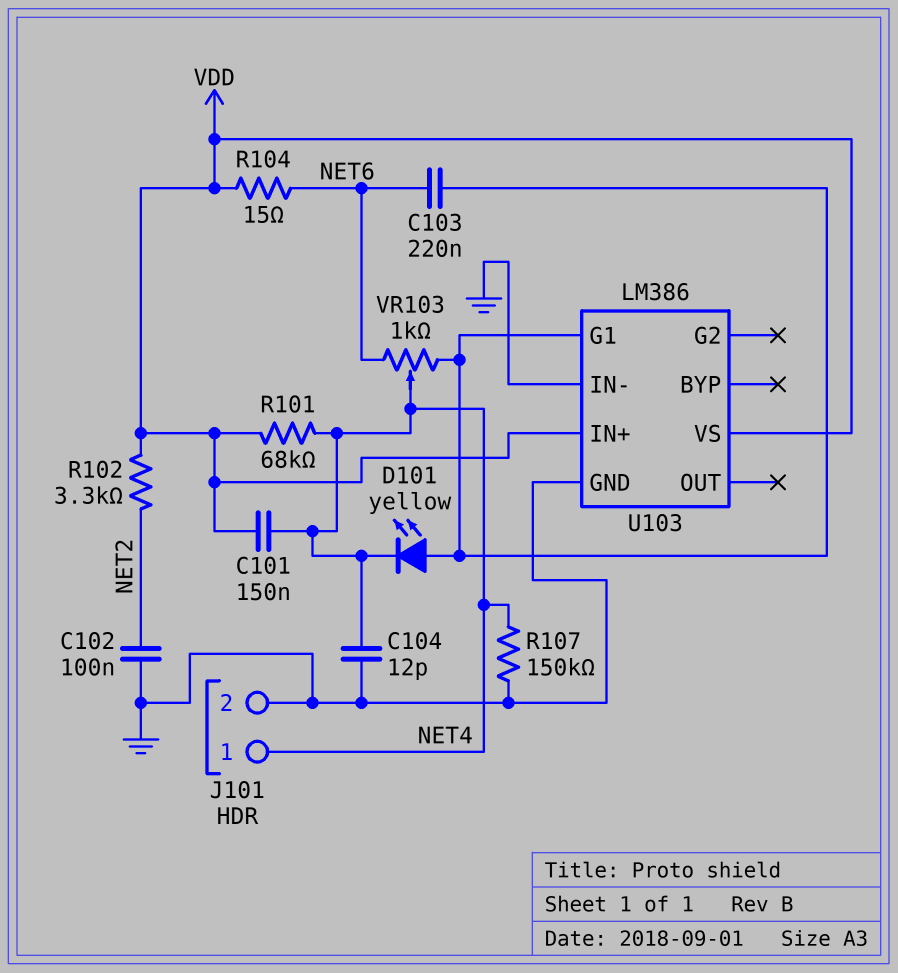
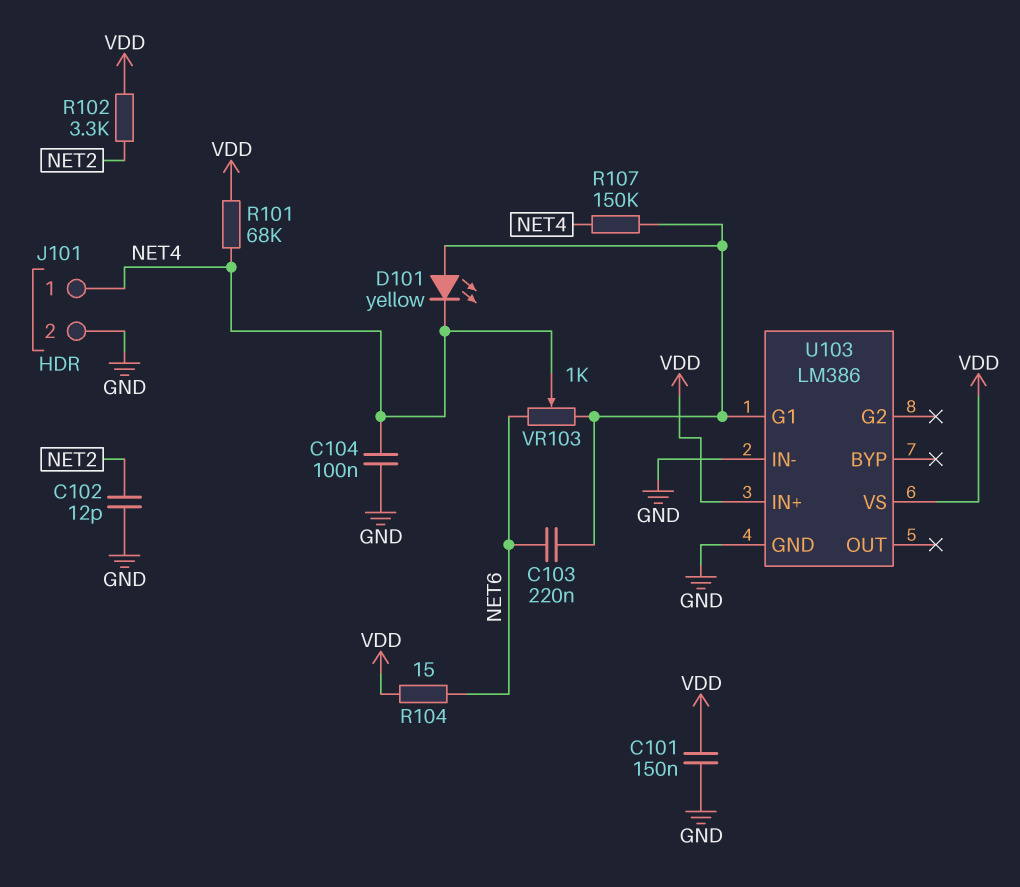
C101: 150nF (NET4, VDD) -> 150nF (GND, VDD)
C102: 100nF (GND, NET2) -> 12pF (GND, NET2)
C104: 12pF (GND, NET4) -> 100nF (GND, NET4)
R107: 150k (GND, NET4) -> 150k (NET4, U103/G1)

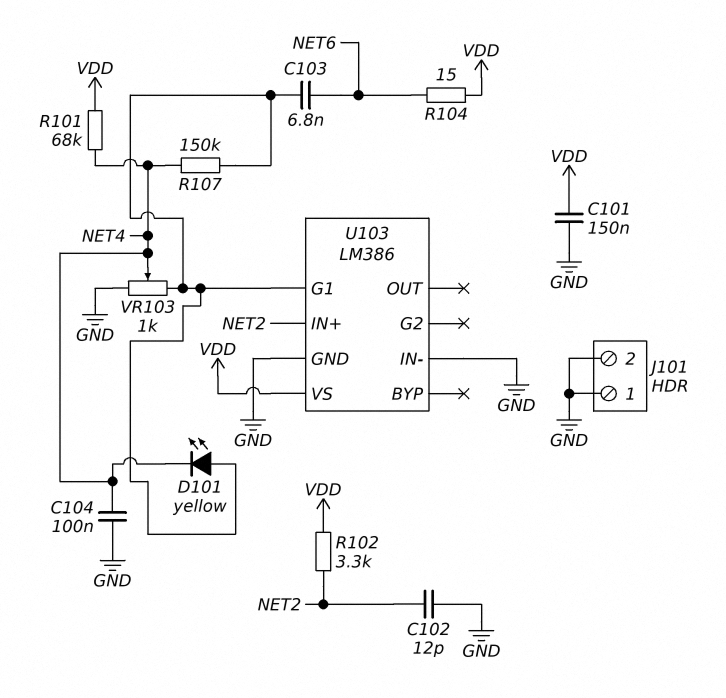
C103: 220nF (NET6, U103/G1) -> 6.8nF (NET6, U103/G1)
J101 pin 1: NET4 -> GND
U103 pin IN+: VDD -> NET2
VR103: 1k (NET6, U103/G1, wiper NET4) -> 1k (GND, U103/G1, wiper NET4)

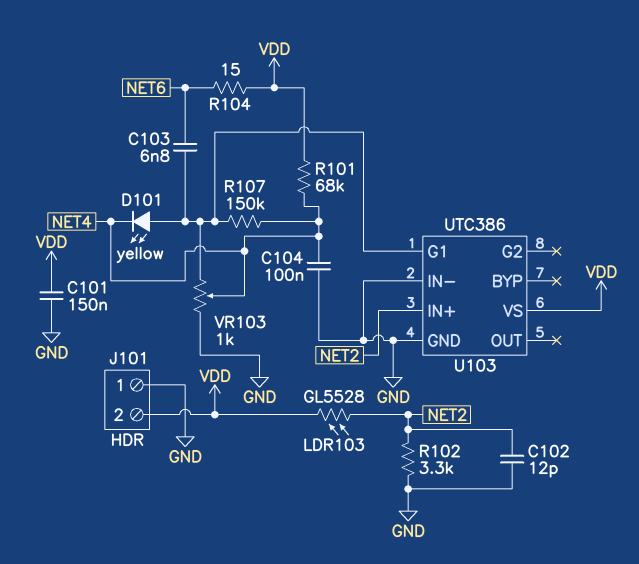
J101 pin 2: GND -> VDD
LDR103: none -> GL5528 (NET2, VDD)
R102: 3.3k (NET2, VDD) -> 3.3k (GND, NET2)
U103: LM386 -> UTC386

